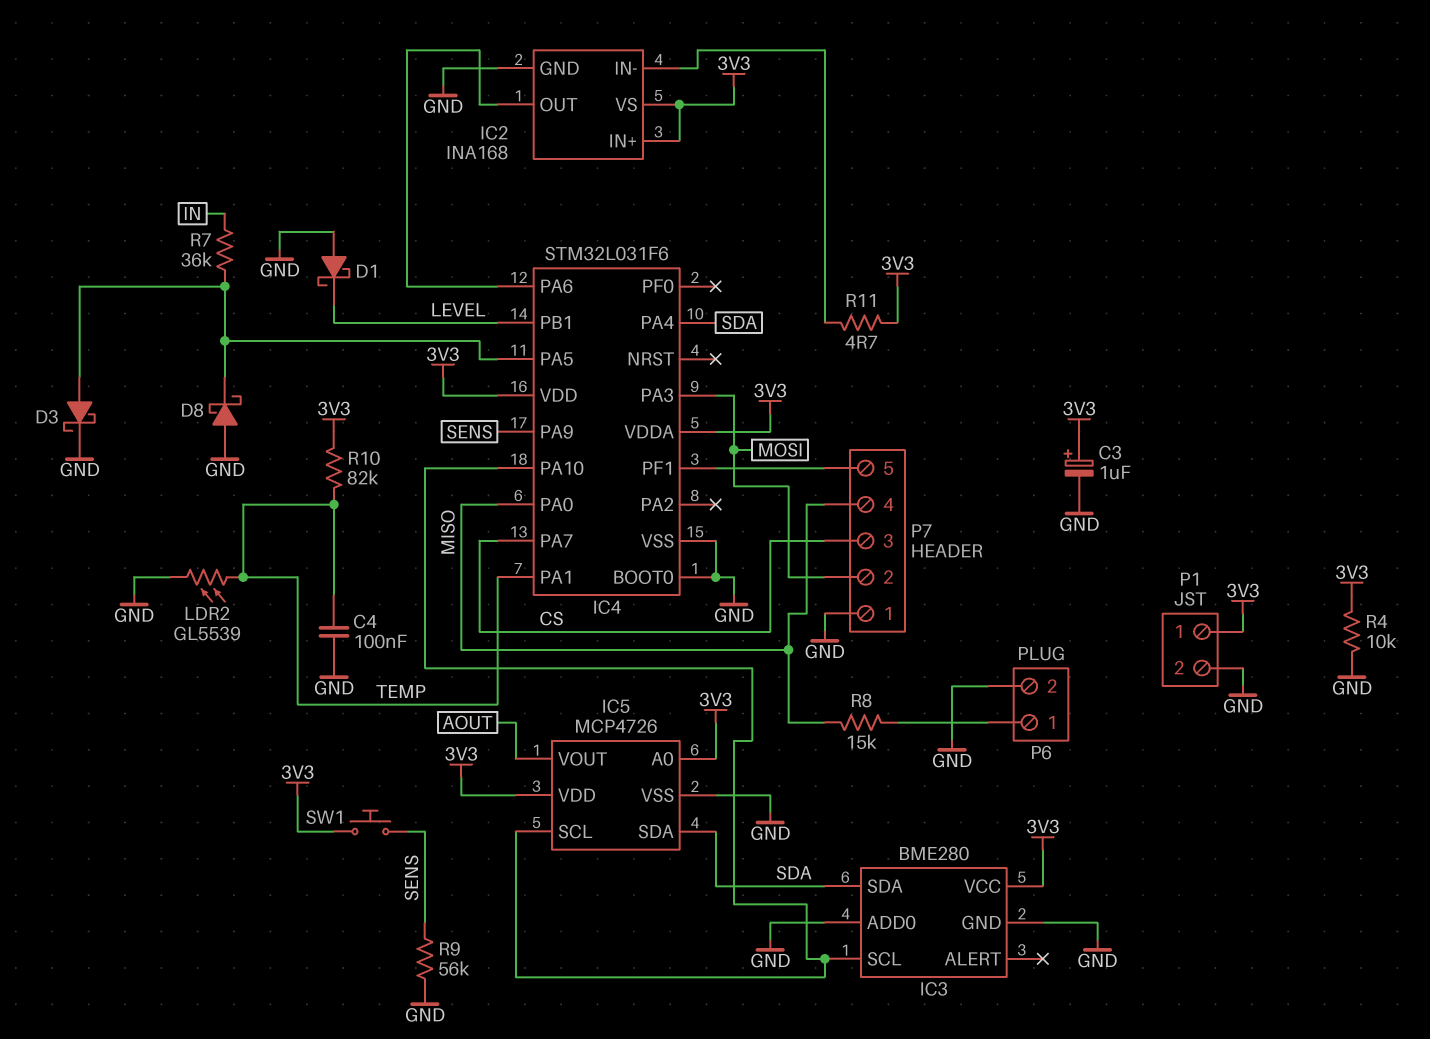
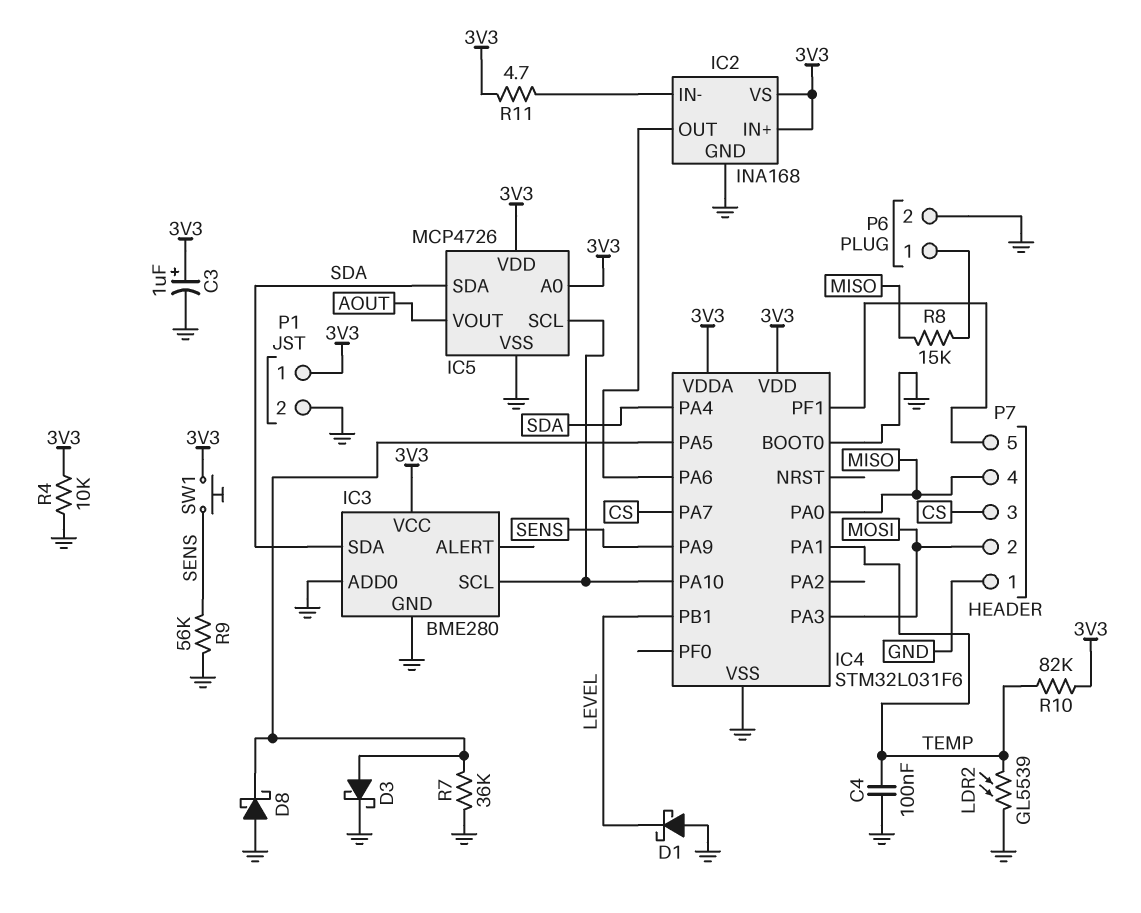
R7: 36k (IC4/PA5, IN) -> 36k (GND, IC4/PA5)

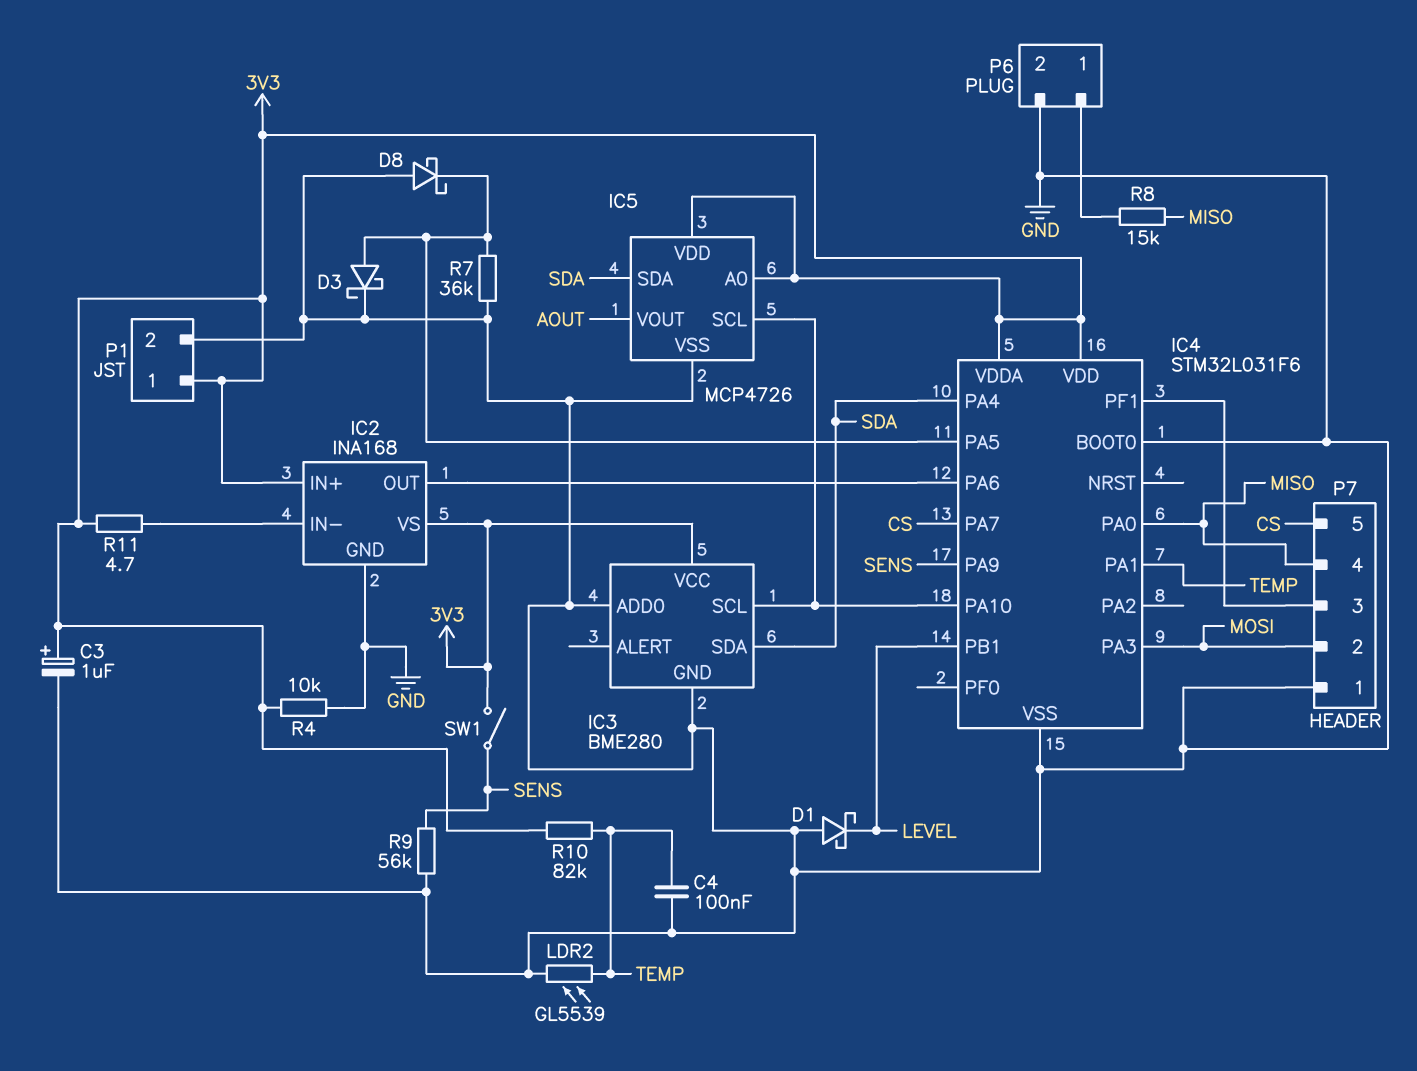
P7 pin 3: CS -> IC4/PF1
P7 pin 5: IC4/PF1 -> CS
SW1: button (3V3, SENS) -> switch (3V3, SENS)

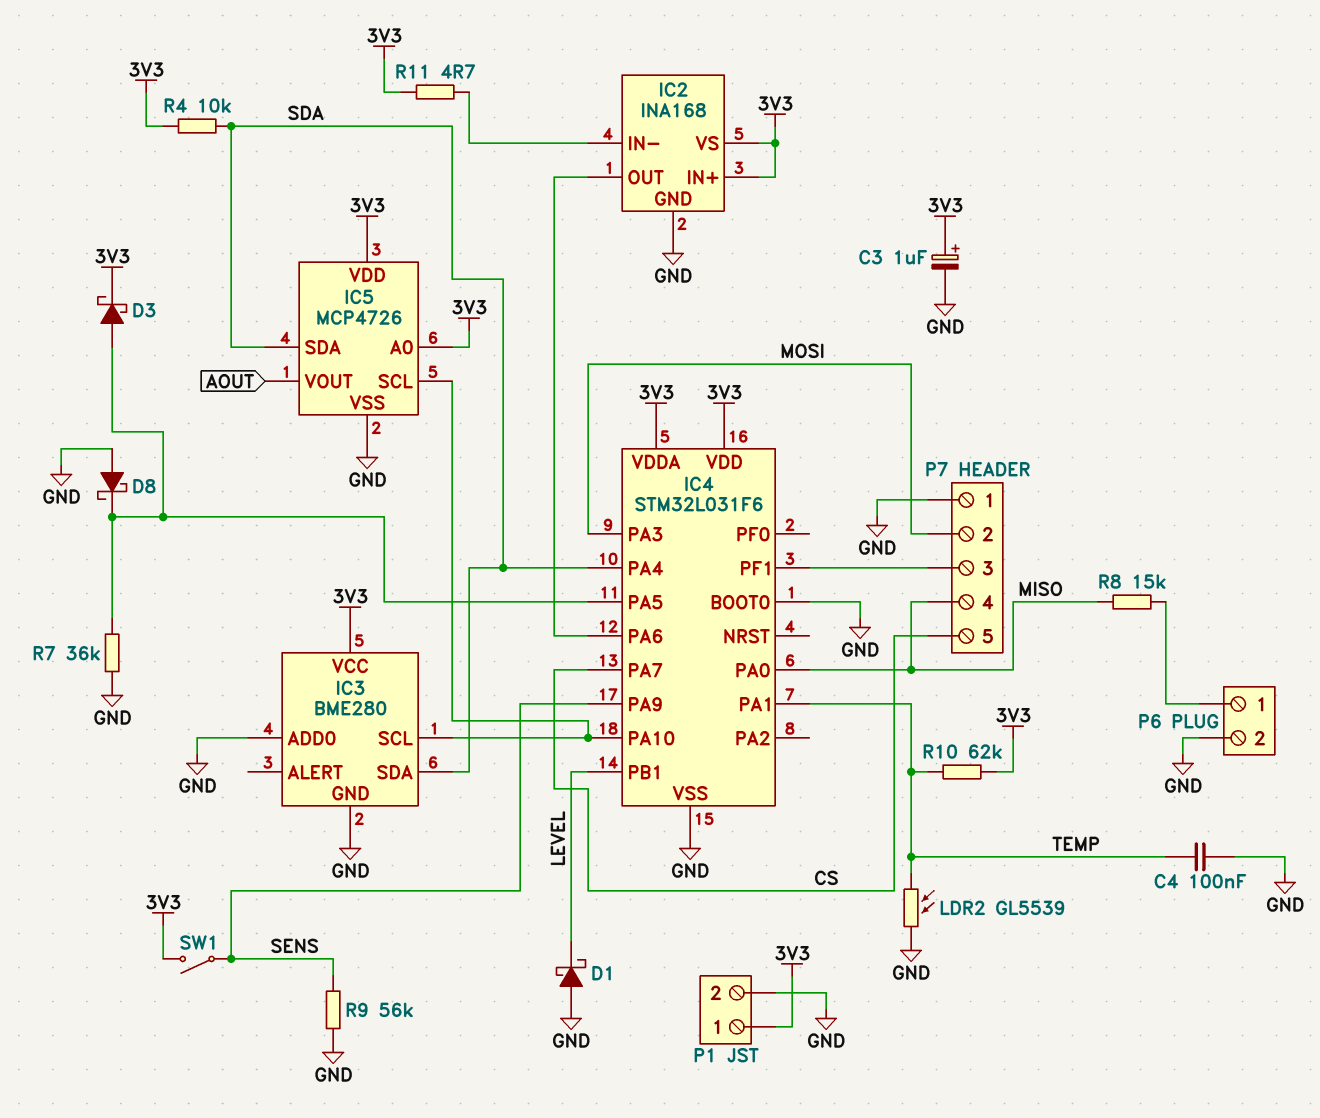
D3: schottky (A IC4/PA5, K GND) -> schottky (A IC4/PA5, K 3V3)
R4: 10k (3V3, GND) -> 10k (3V3, SDA)
R10: 82k (3V3, TEMP) -> 62k (3V3, TEMP)

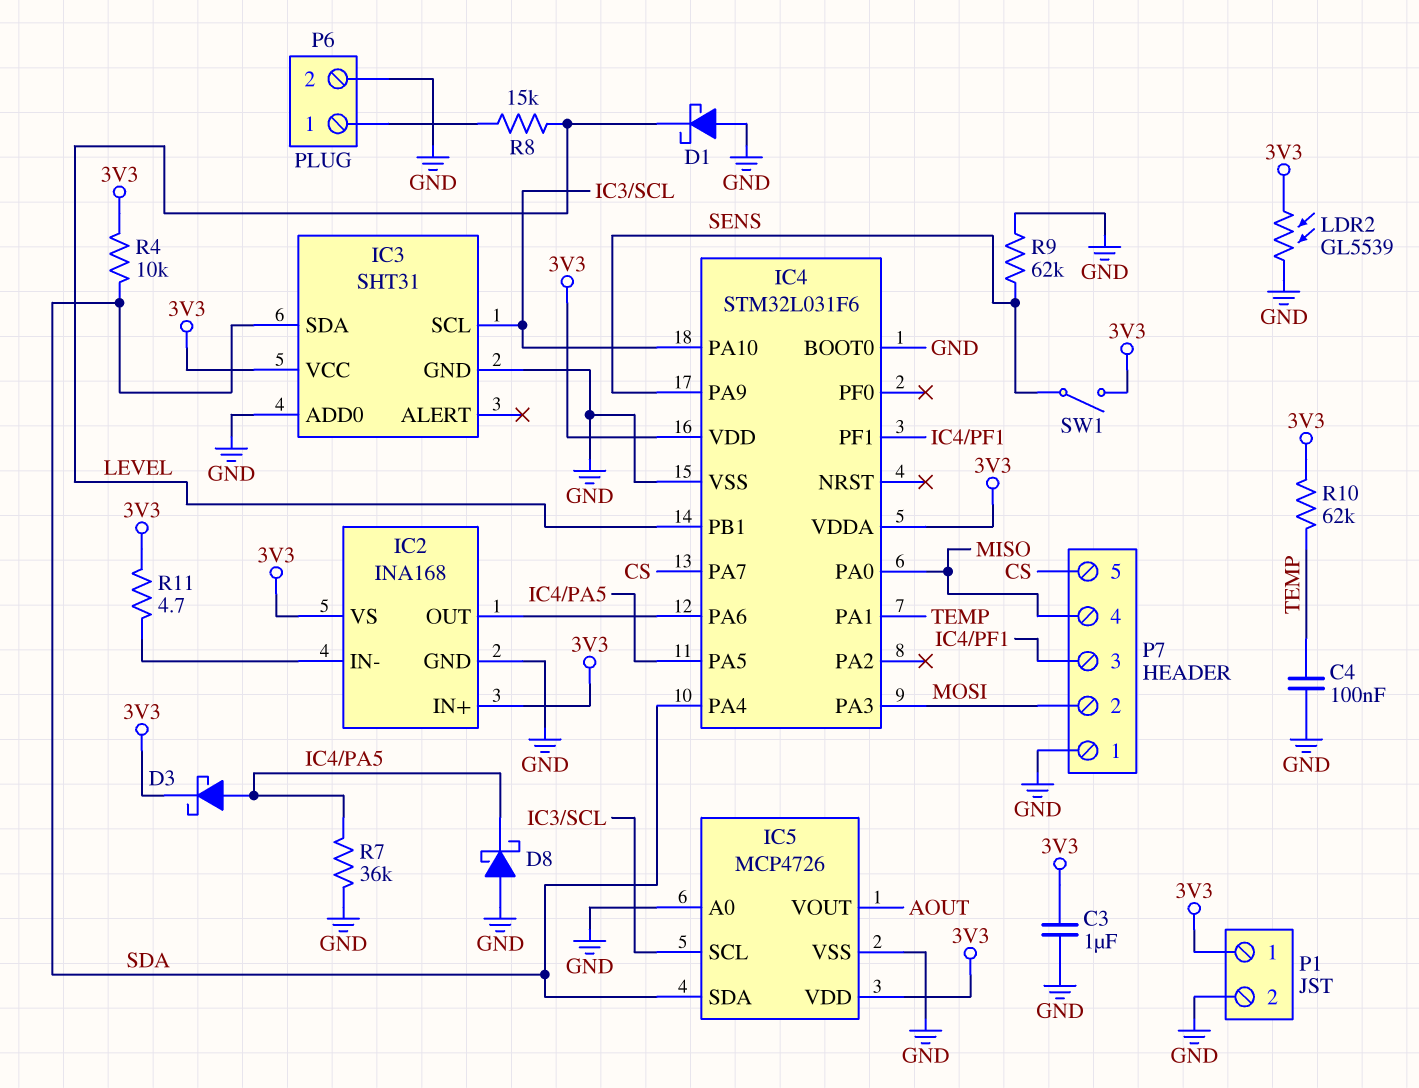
C3: 1uF (plus 3V3, minus GND) -> 1uF (3V3, GND)
IC3: BME280 -> SHT31
IC5 pin A0: 3V3 -> GND
LDR2: GL5539 (GND, TEMP) -> GL5539 (3V3, GND)
R8: 15k (MISO, P6/1) -> 15k (LEVEL, P6/1)
R9: 56k (GND, SENS) -> 62k (GND, SENS)

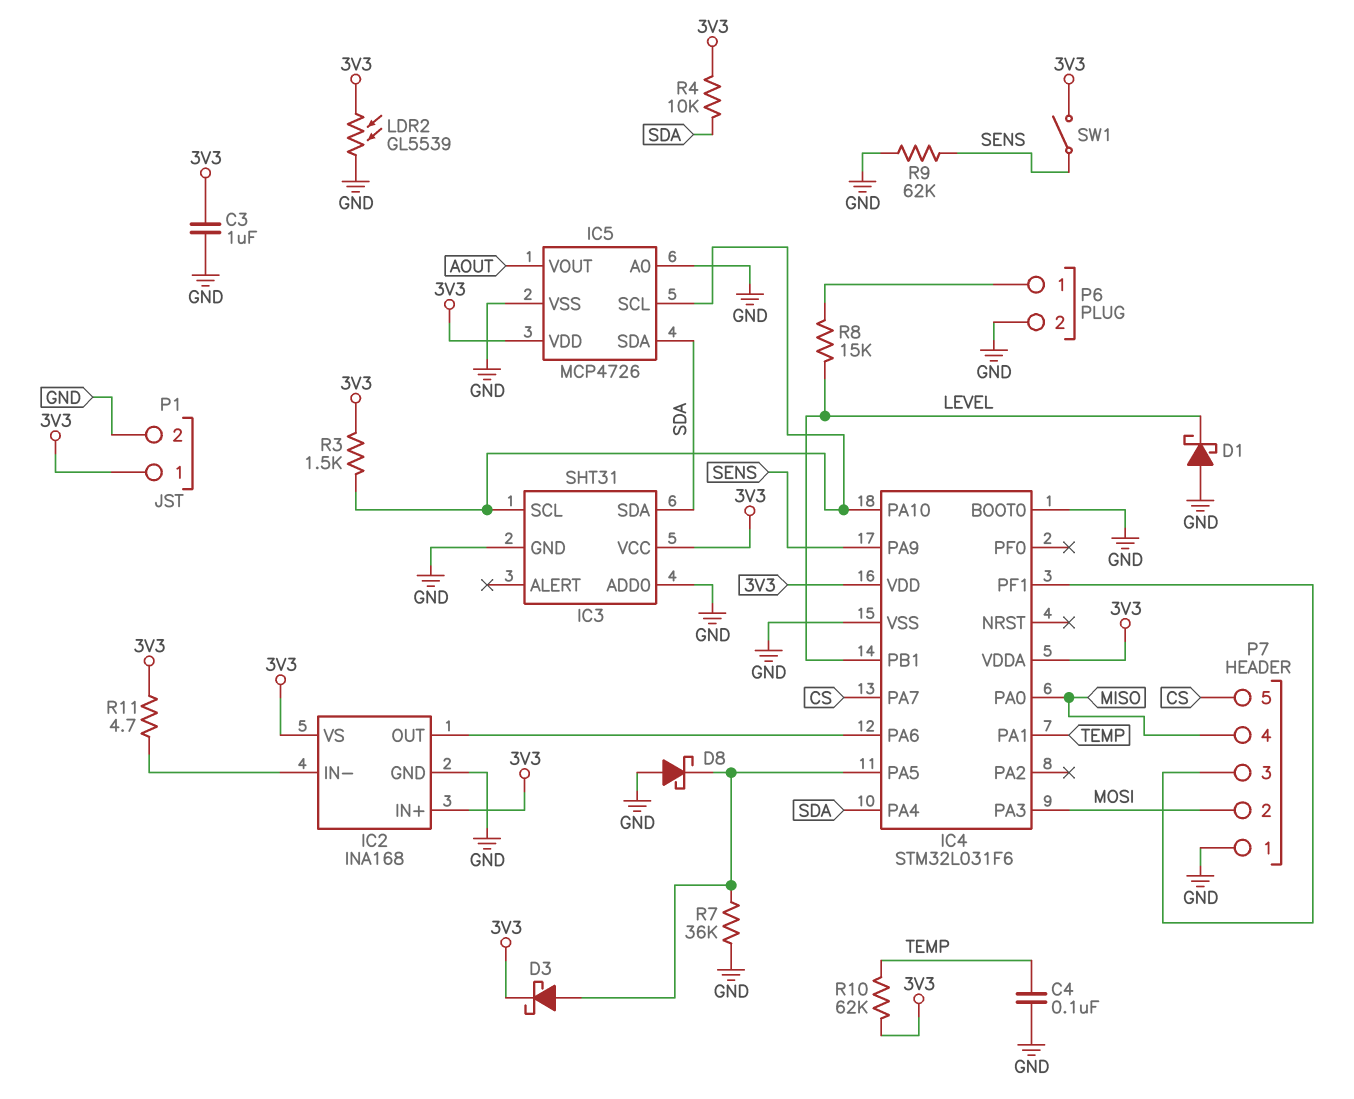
R3: none -> 1.5k (3V3, IC3/SCL)

